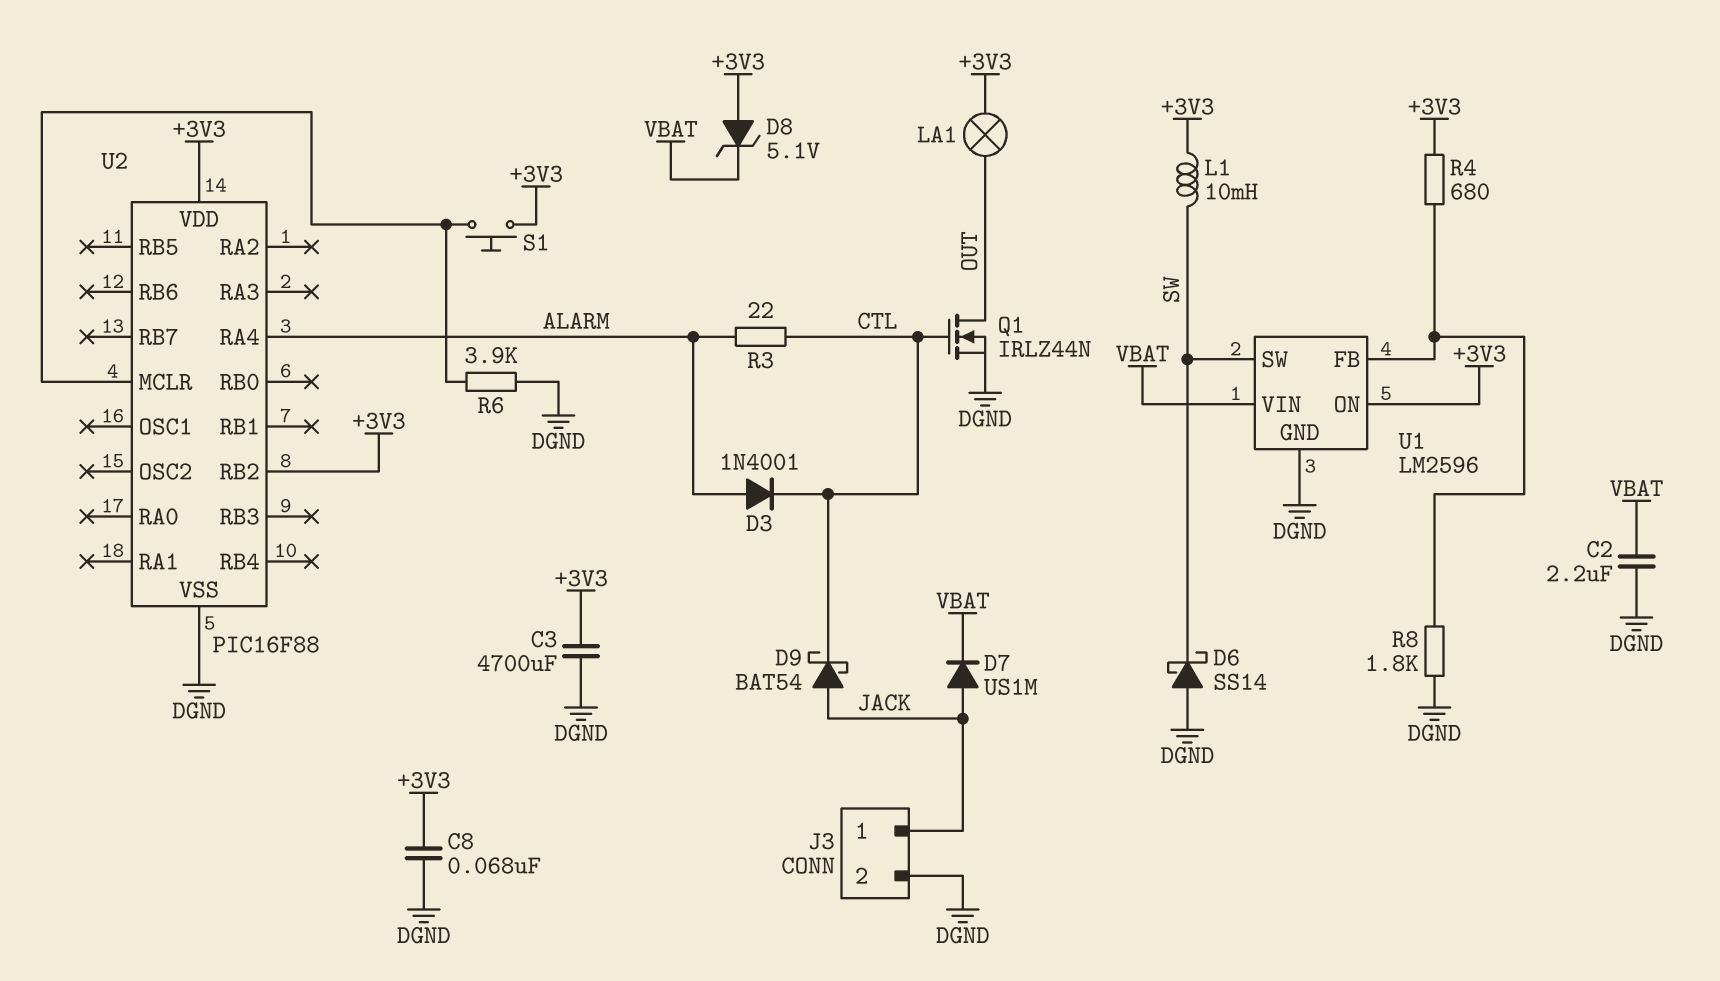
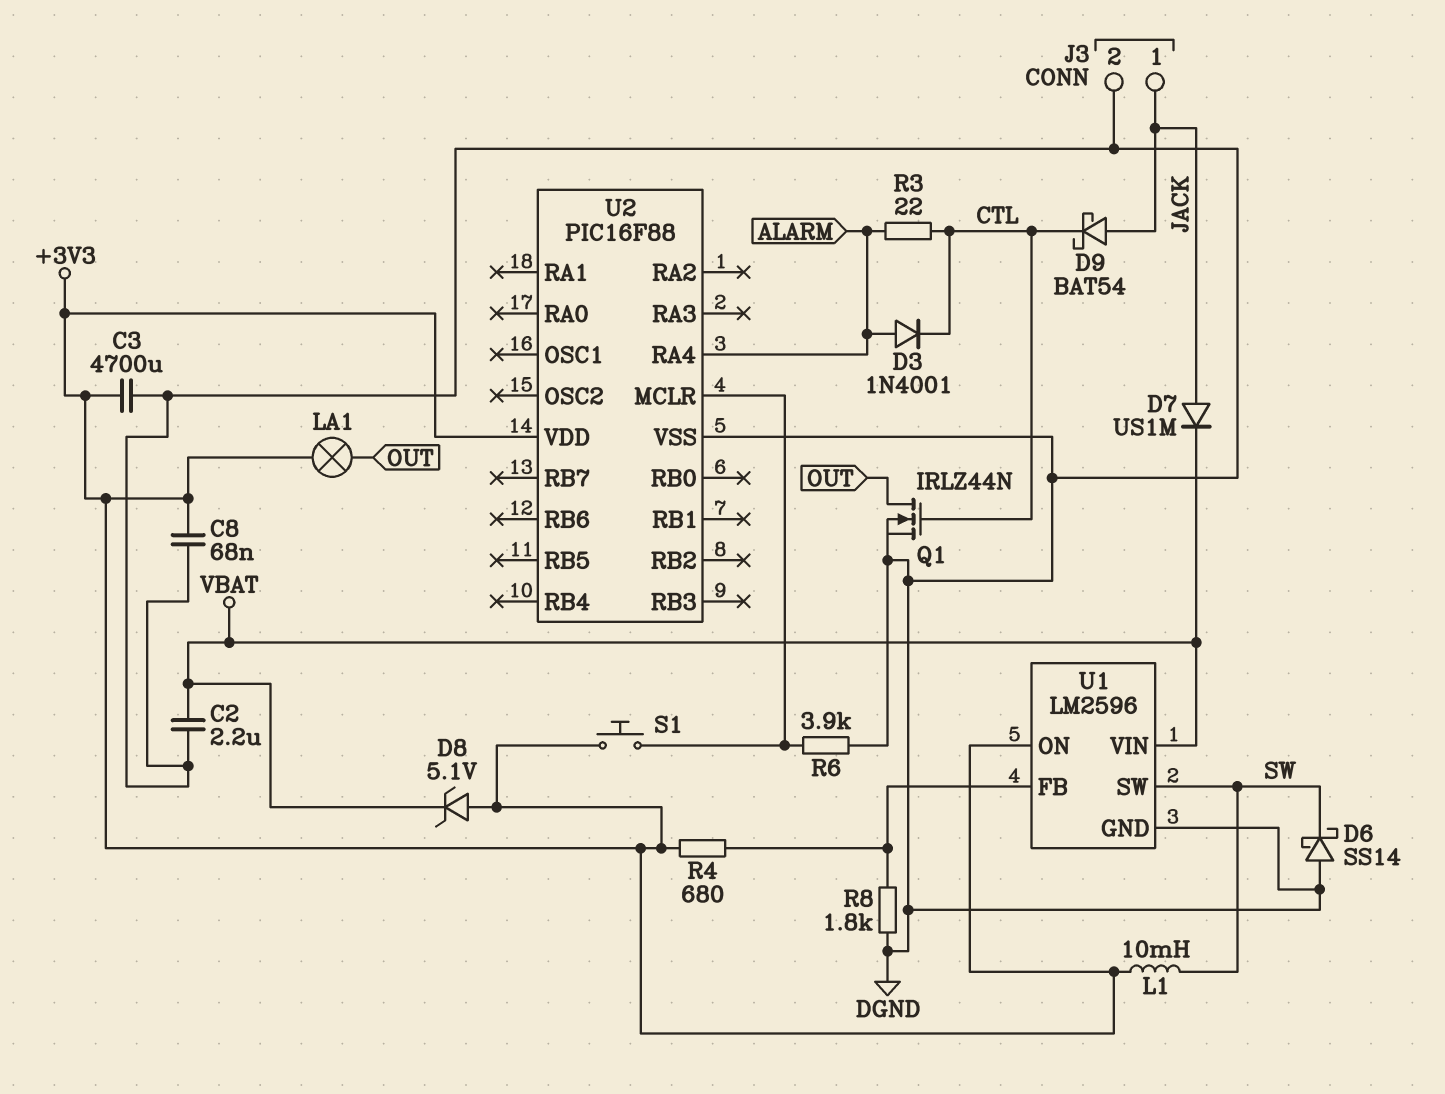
U2 pin RB2: +3V3 -> none

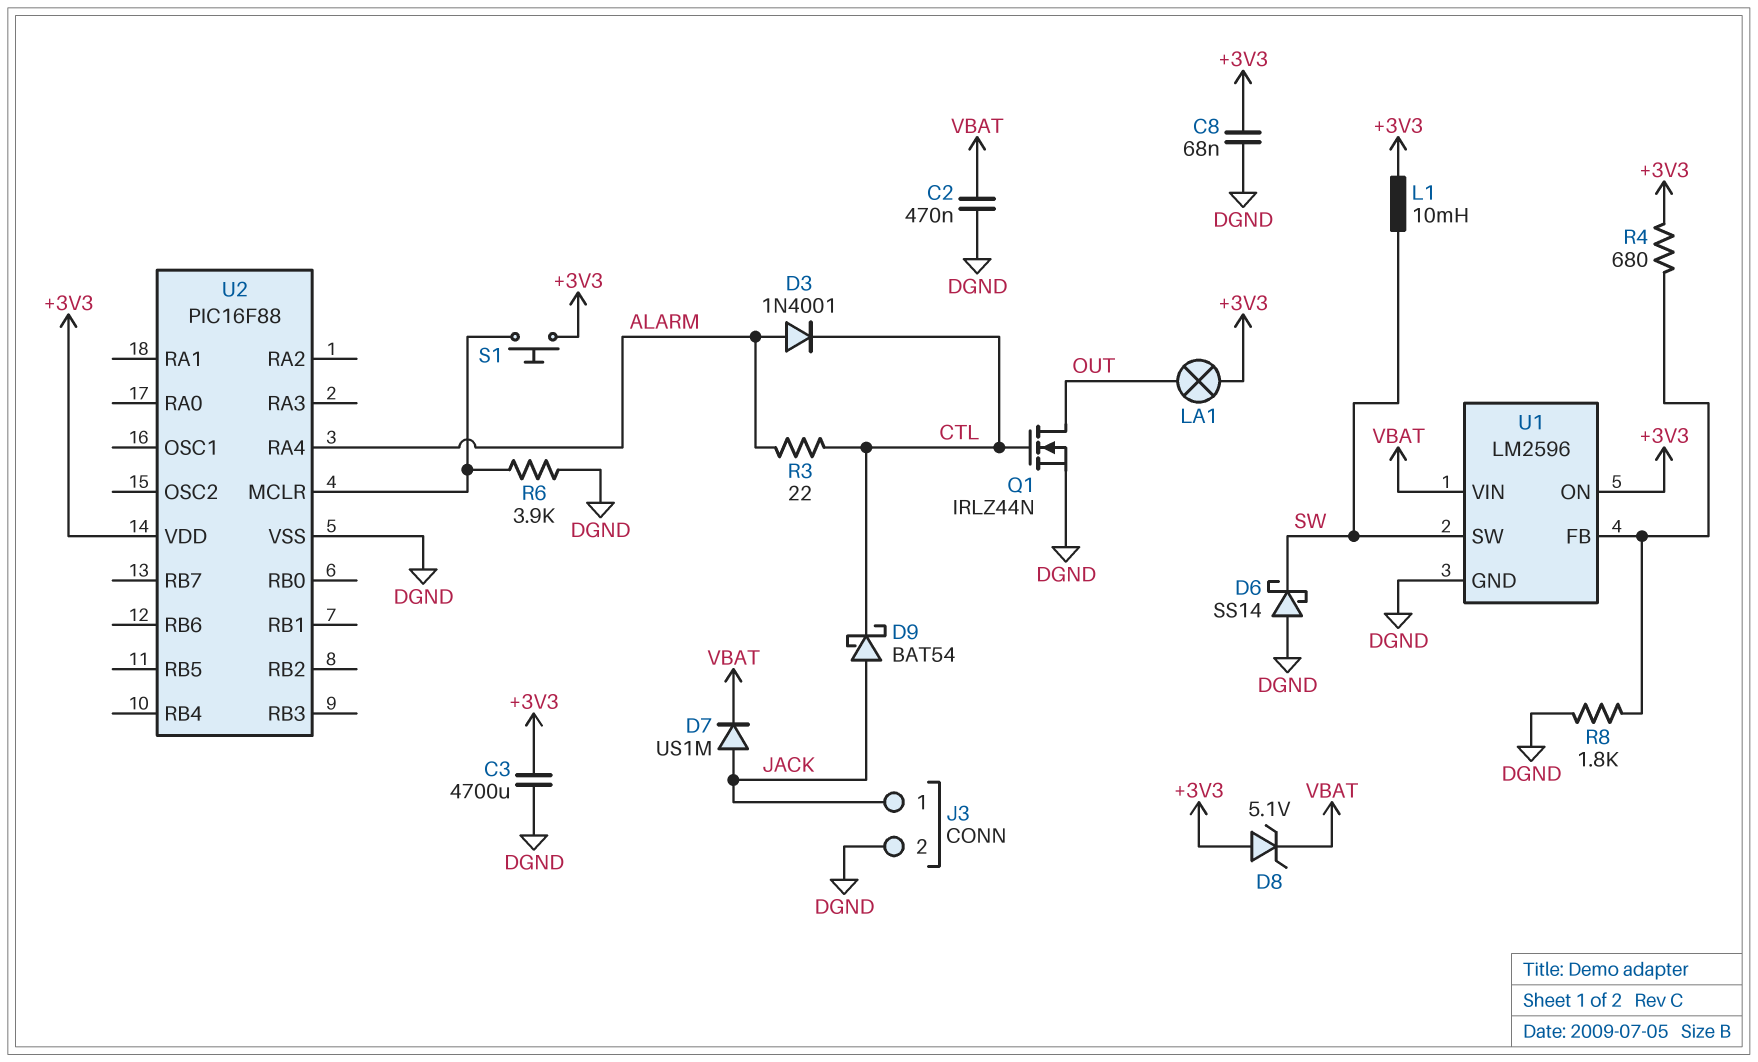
C2: 2.2uF (DGND, VBAT) -> 470nF (DGND, VBAT)

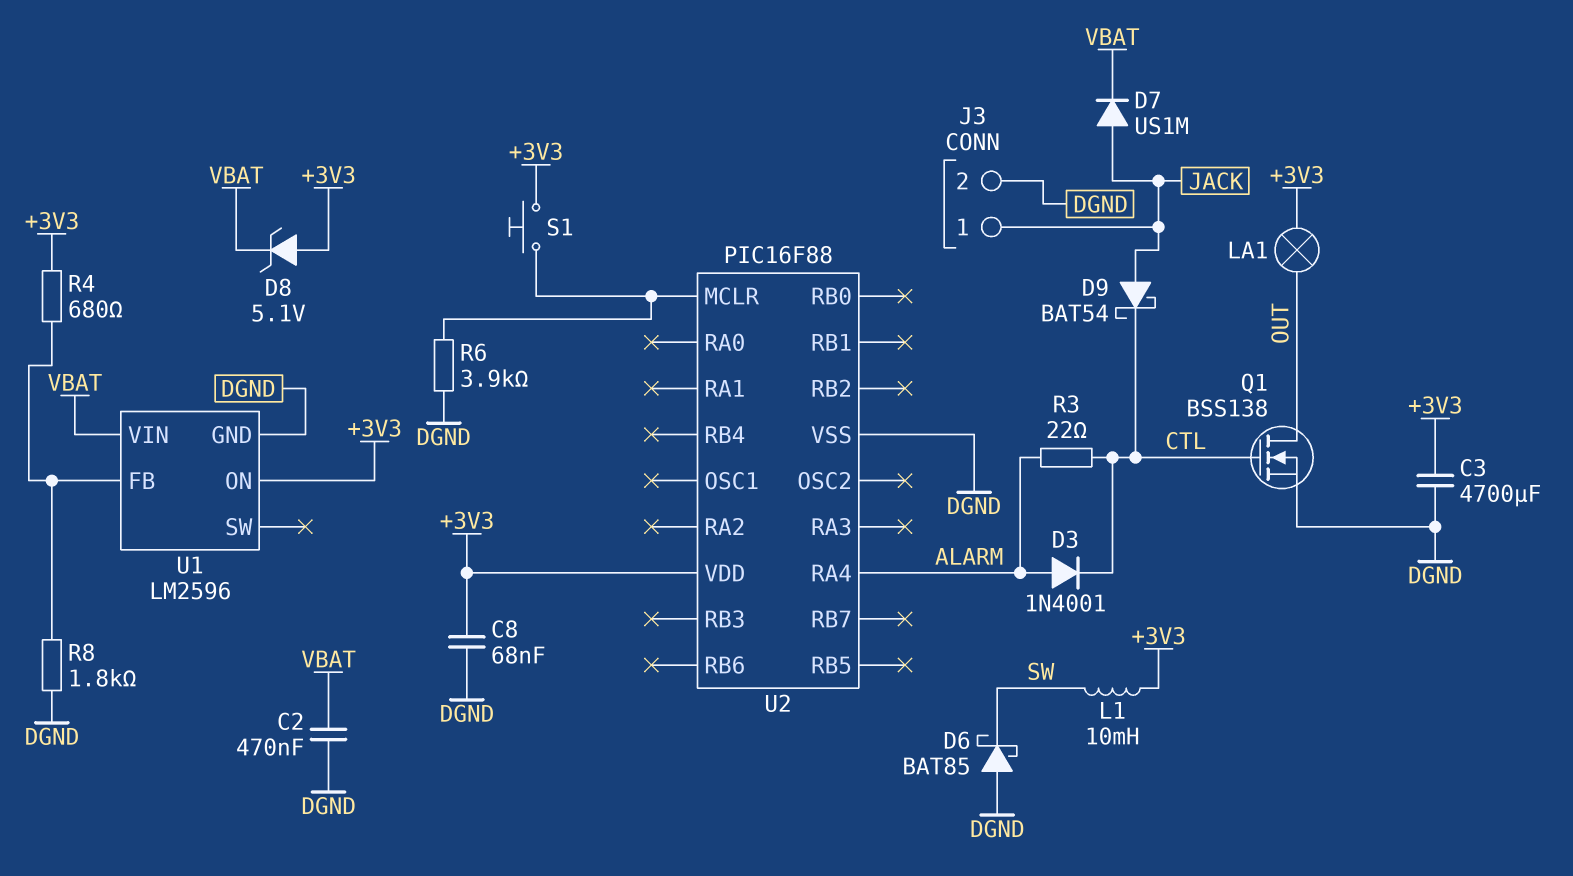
D6: schottky SS14 (A DGND, K SW) -> schottky BAT85 (A DGND, K SW)
Q1: NMOS IRLZ44N (G CTL, D OUT, S DGND) -> NMOS BSS138 (G CTL, D OUT, S DGND)
U1 pin SW: SW -> none

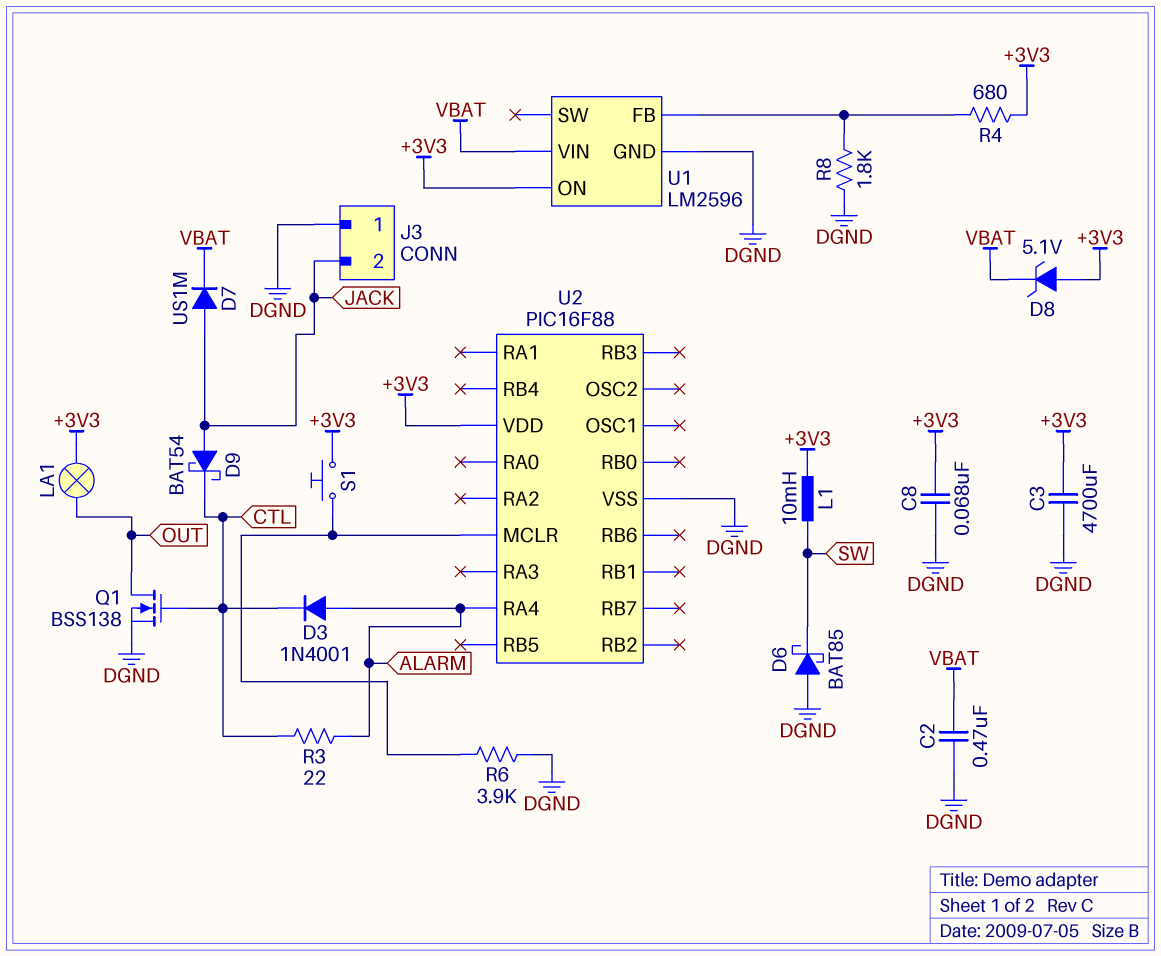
J3 pin 1: JACK -> DGND
J3 pin 2: DGND -> JACK

